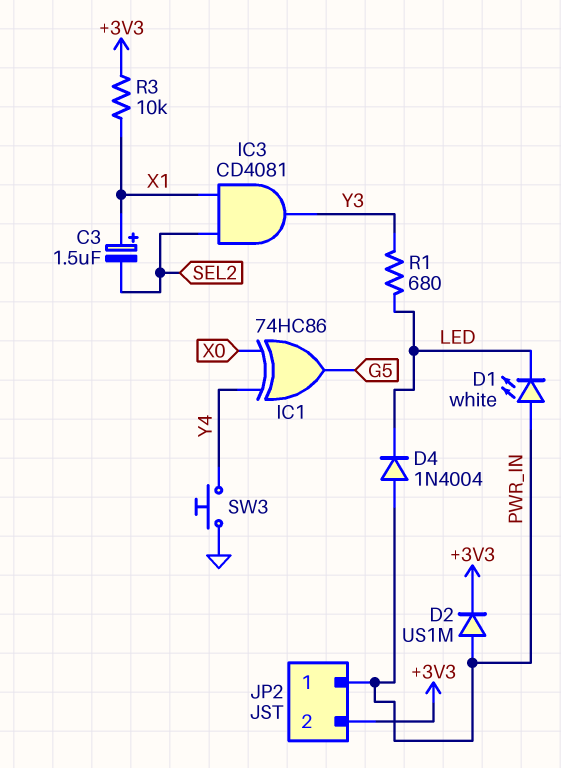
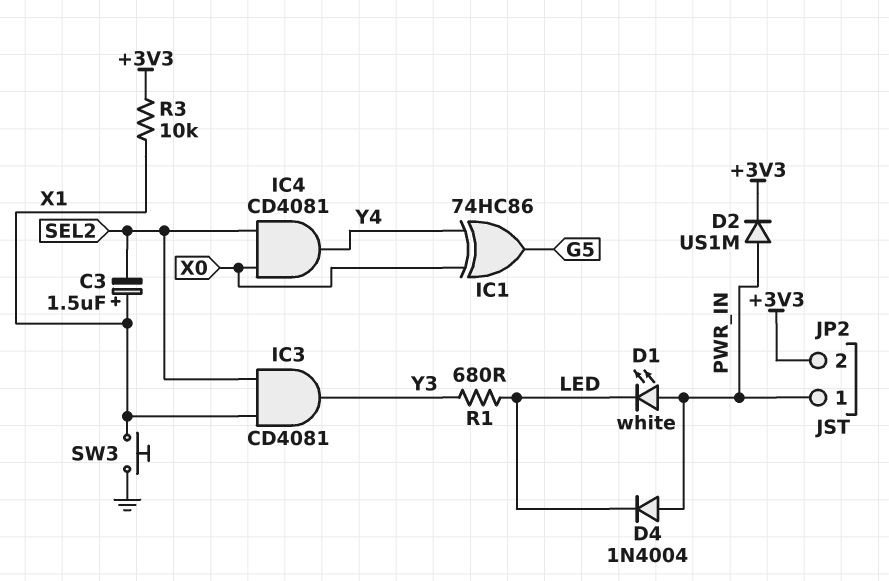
IC4: none -> AND CD4081 (in SEL2, in X0, out Y4)
SW3: button (GND, Y4) -> button (GND, X1)

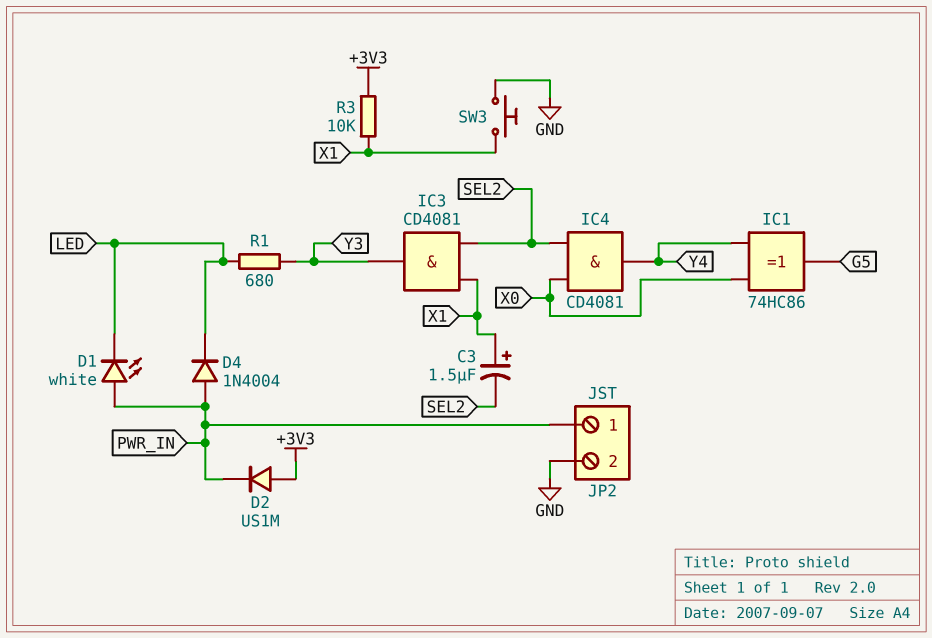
D2: diode US1M (A PWR_IN, K +3V3) -> diode US1M (A +3V3, K PWR_IN)
JP2 pin 2: +3V3 -> GND

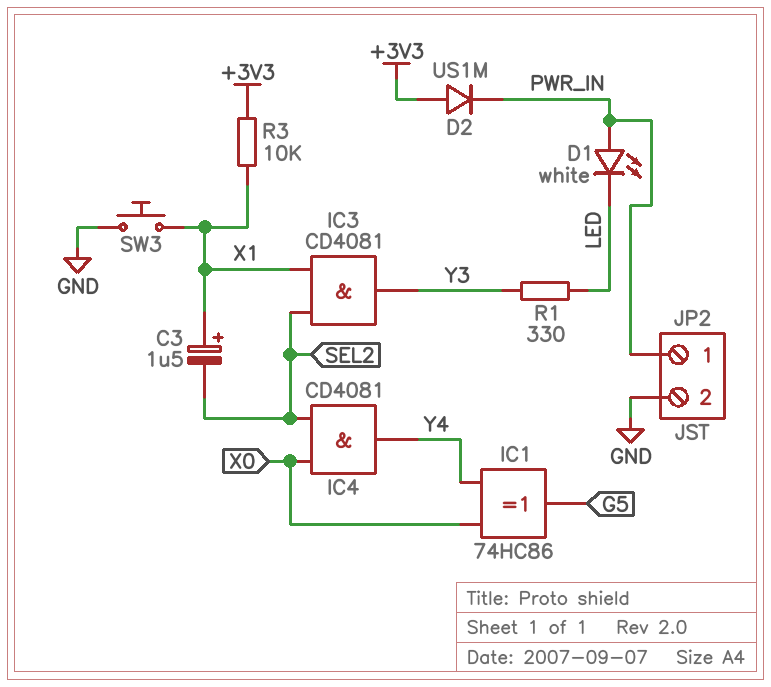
D4: diode 1N4004 (A PWR_IN, K LED) -> none
R1: 680 (LED, Y3) -> 330 (LED, Y3)

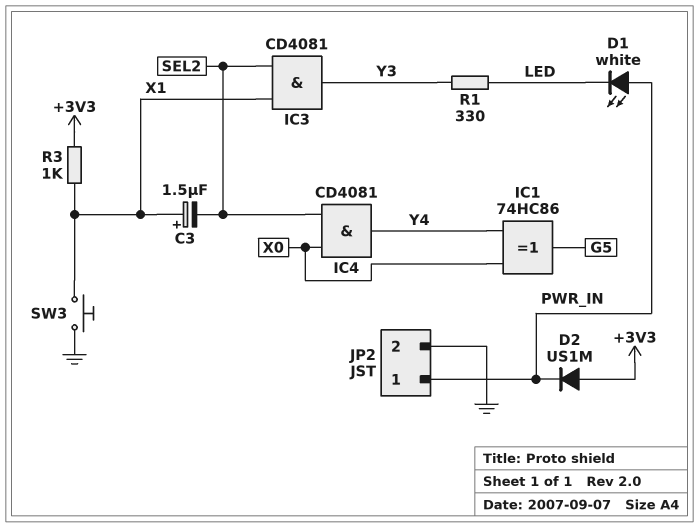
R3: 10k (+3V3, X1) -> 1k (+3V3, X1)

